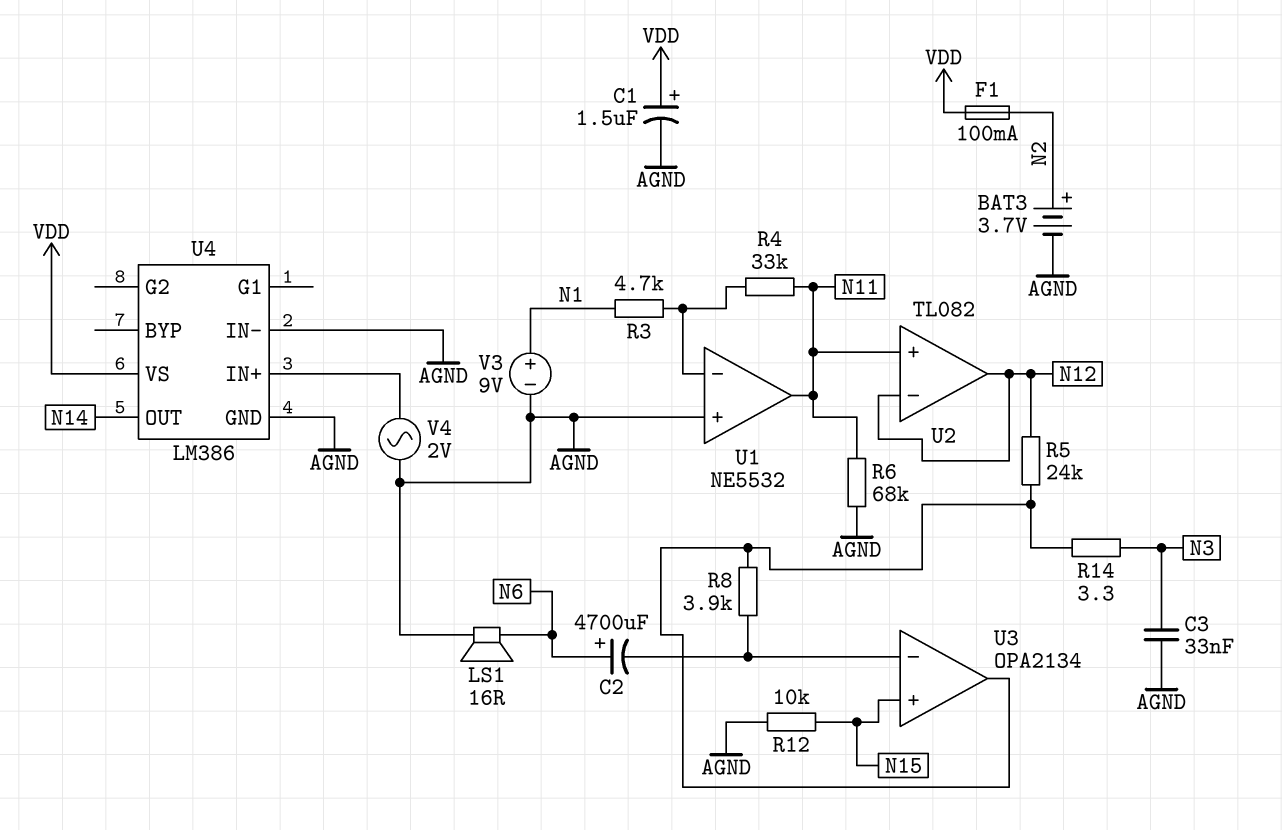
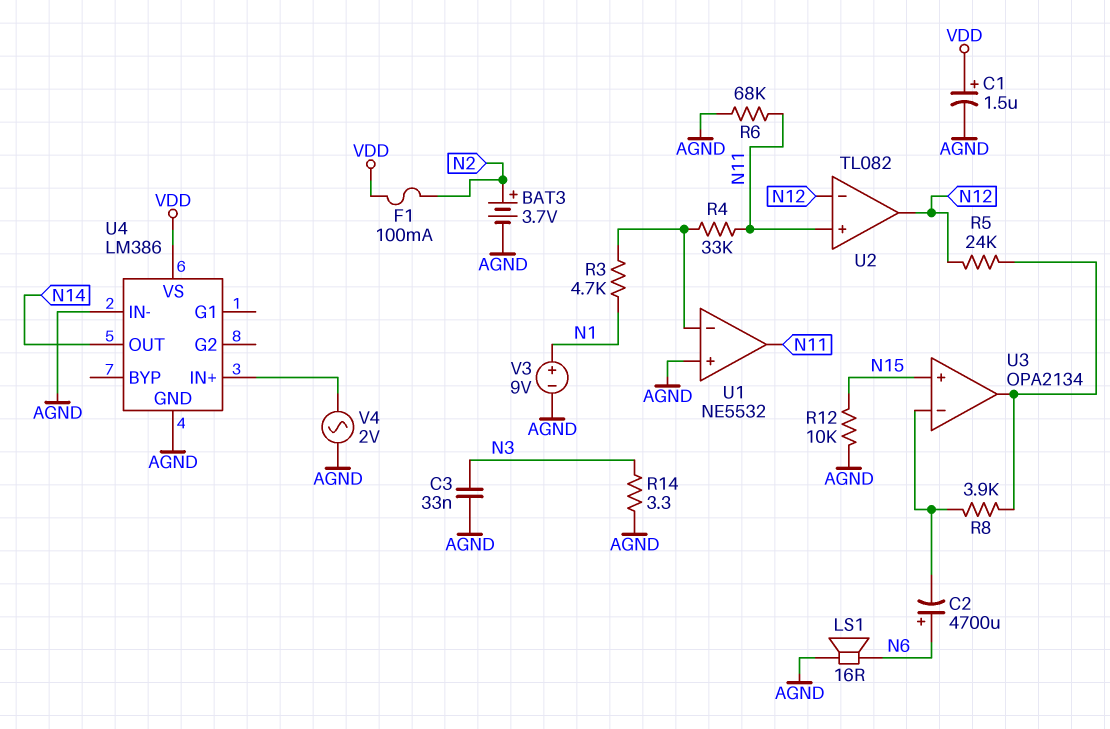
R14: 3.3 (N3, U3/out) -> 3.3 (AGND, N3)

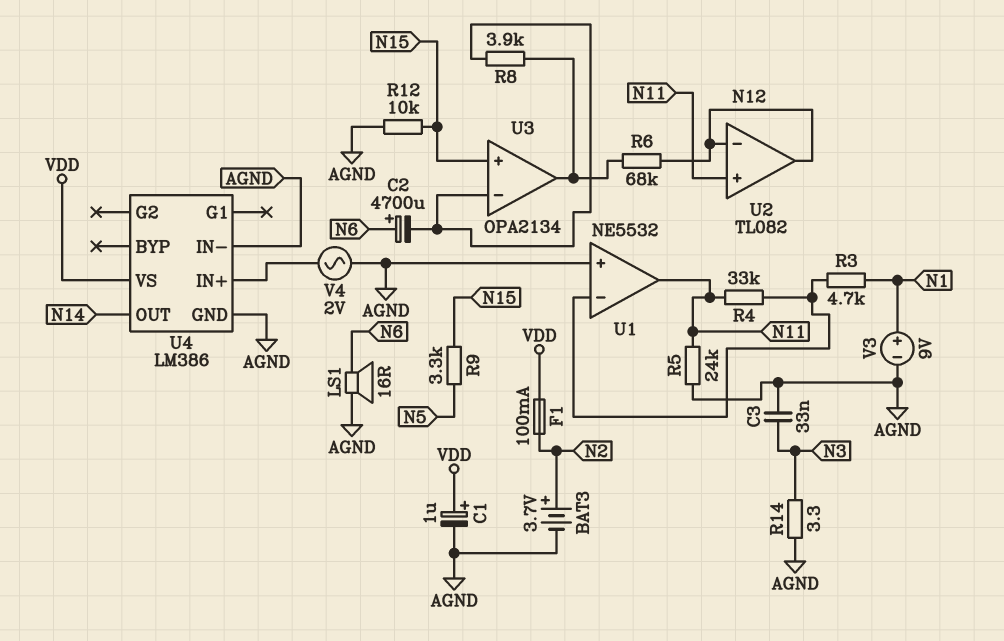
C1: 1.5uF (plus VDD, minus AGND) -> 1uF (plus VDD, minus AGND)
R5: 24k (N12, U3/out) -> 24k (AGND, N11)
R6: 68k (AGND, N11) -> 68k (N12, U3/out)
R9: none -> 3.3k (N5, N15)

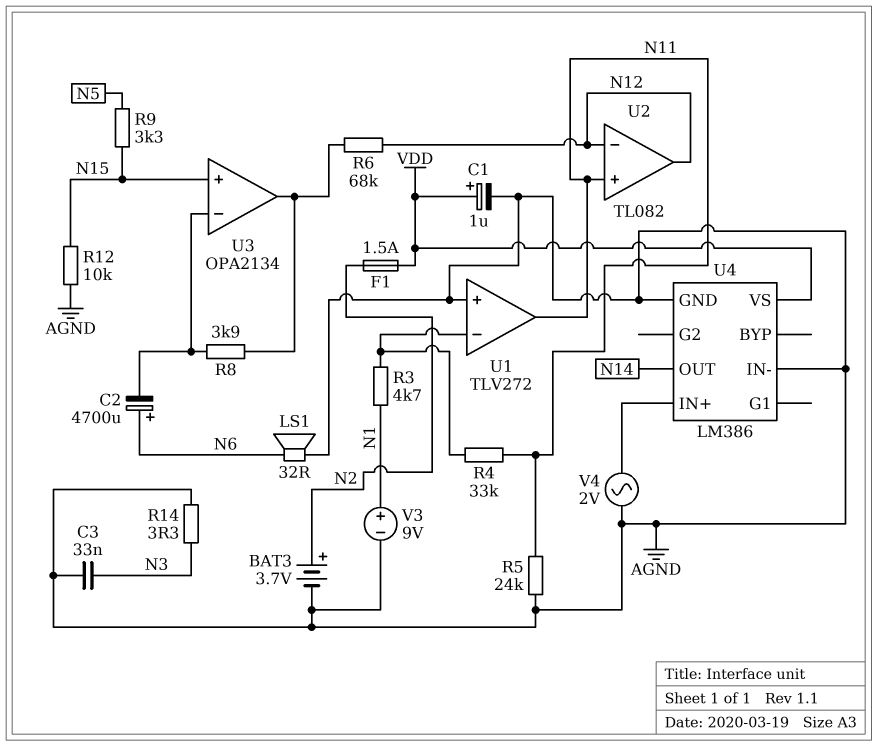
F1: 100mA (N2, VDD) -> 1.5A (N2, VDD)
LS1: speaker 16R (AGND, N6) -> speaker 32R (AGND, N6)
U1: NE5532 -> TLV272

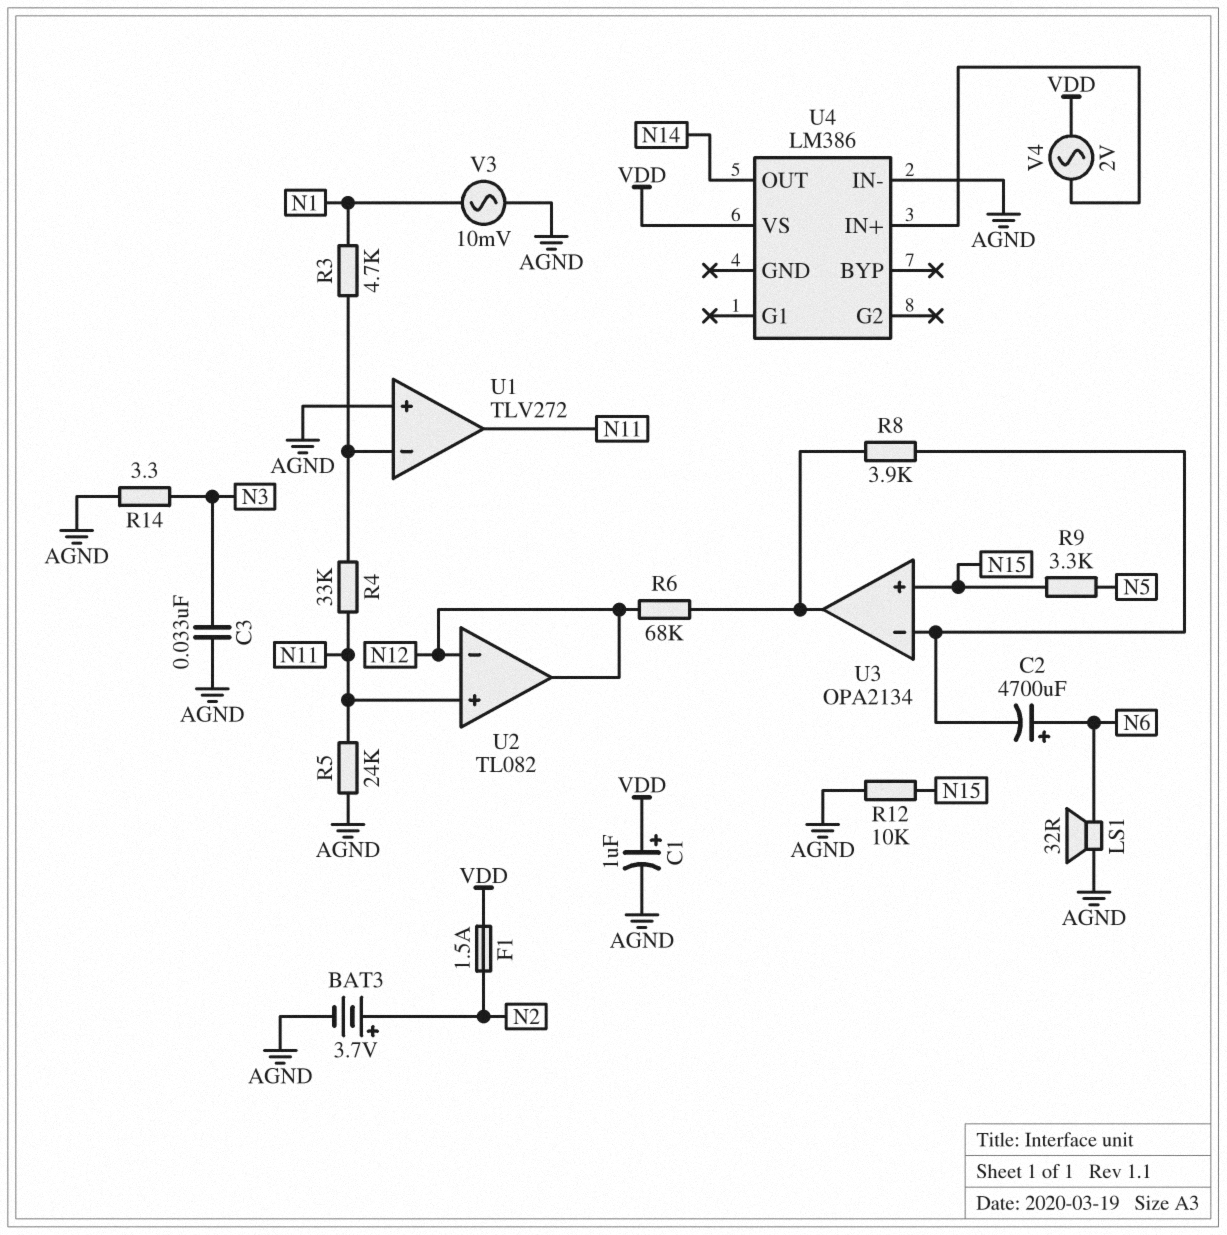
U4 pin GND: AGND -> none
V3: 9V (plus N1, minus AGND) -> AC 10mV (AGND, N1)
V4: AC 2V (AGND, U4/IN+) -> AC 2V (U4/IN+, VDD)

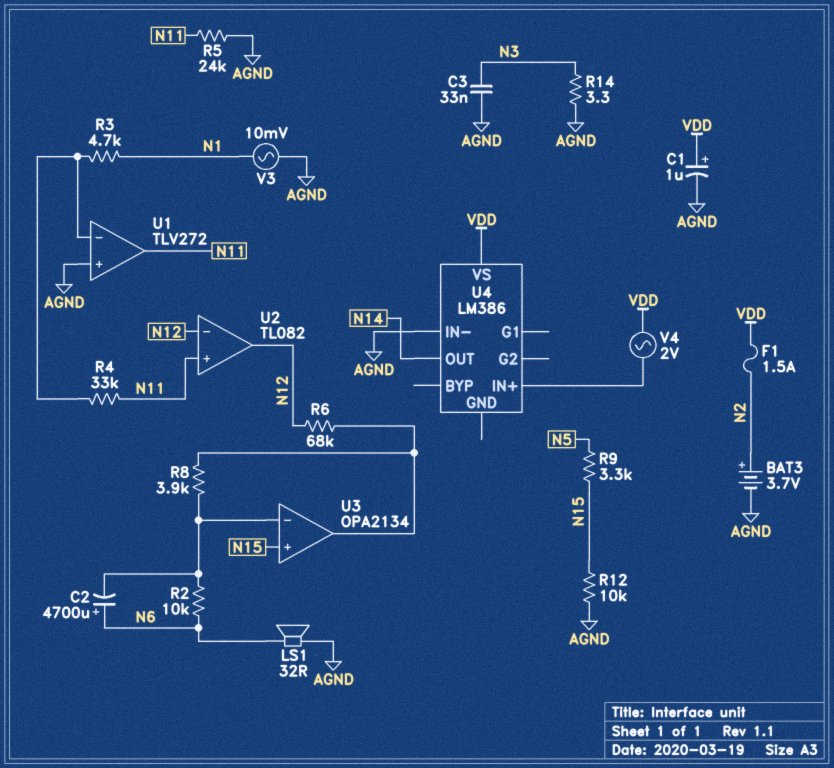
R2: none -> 10k (N6, U3/in-)

